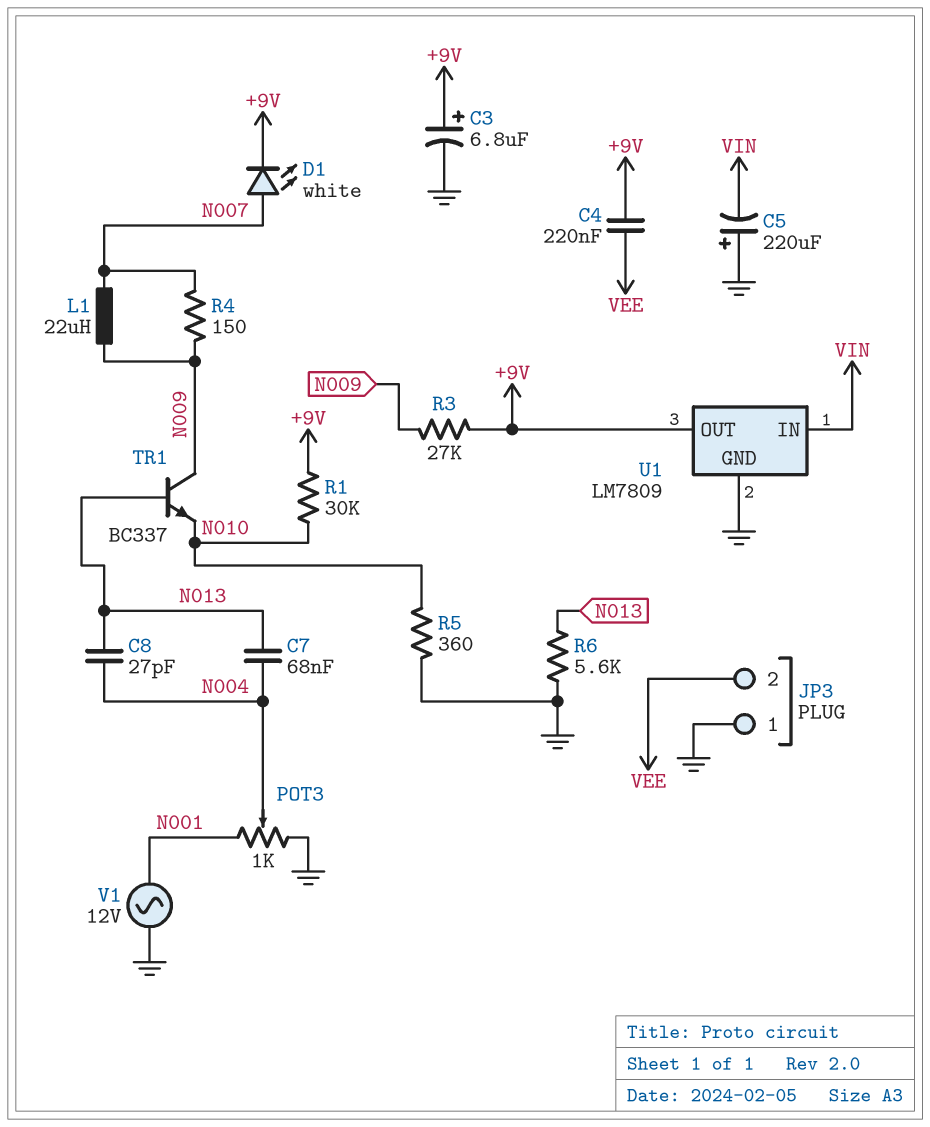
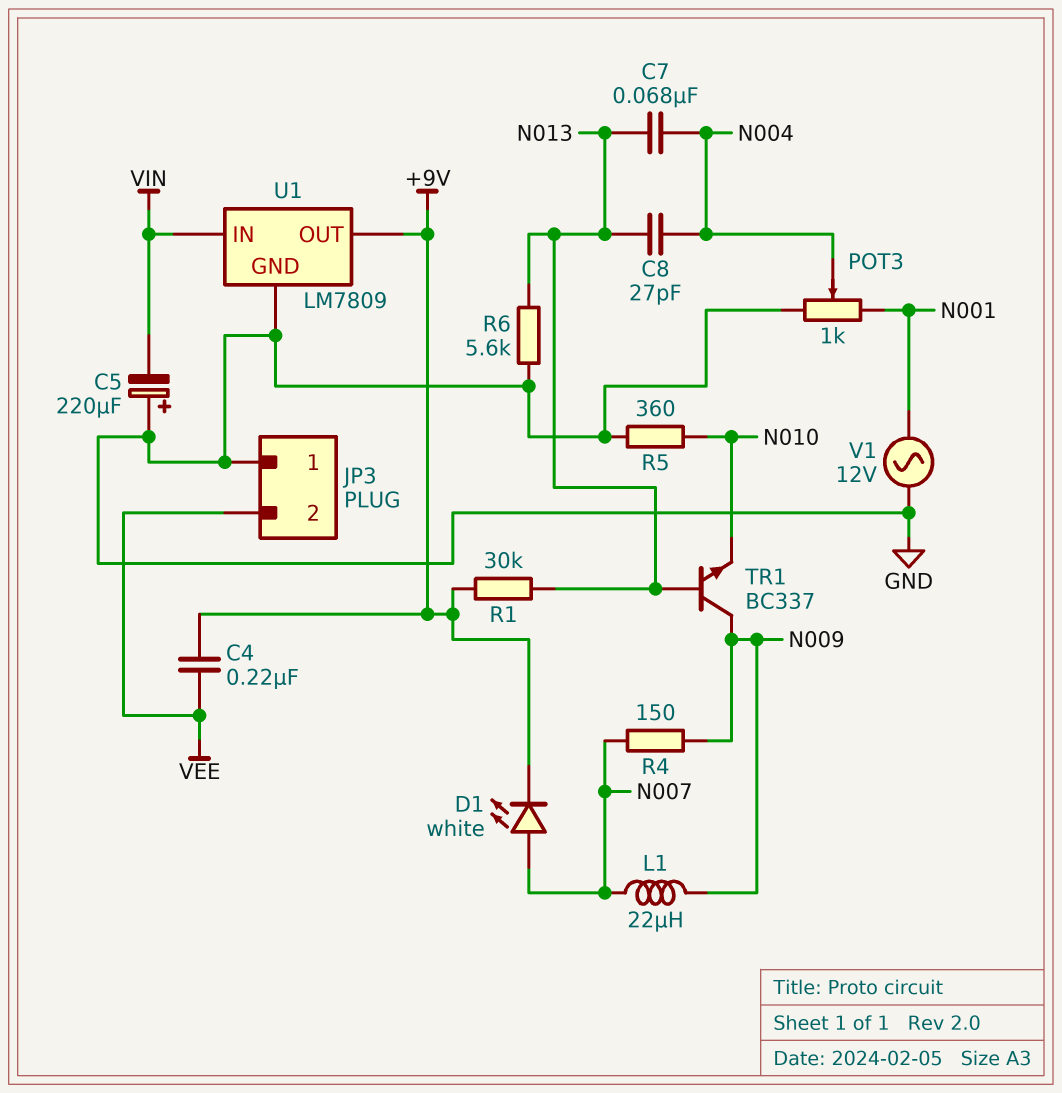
C3: 6.8uF (plus +9V, minus GND) -> none
R1: 30k (+9V, N010) -> 30k (+9V, N013)
R3: 27k (+9V, N009) -> none

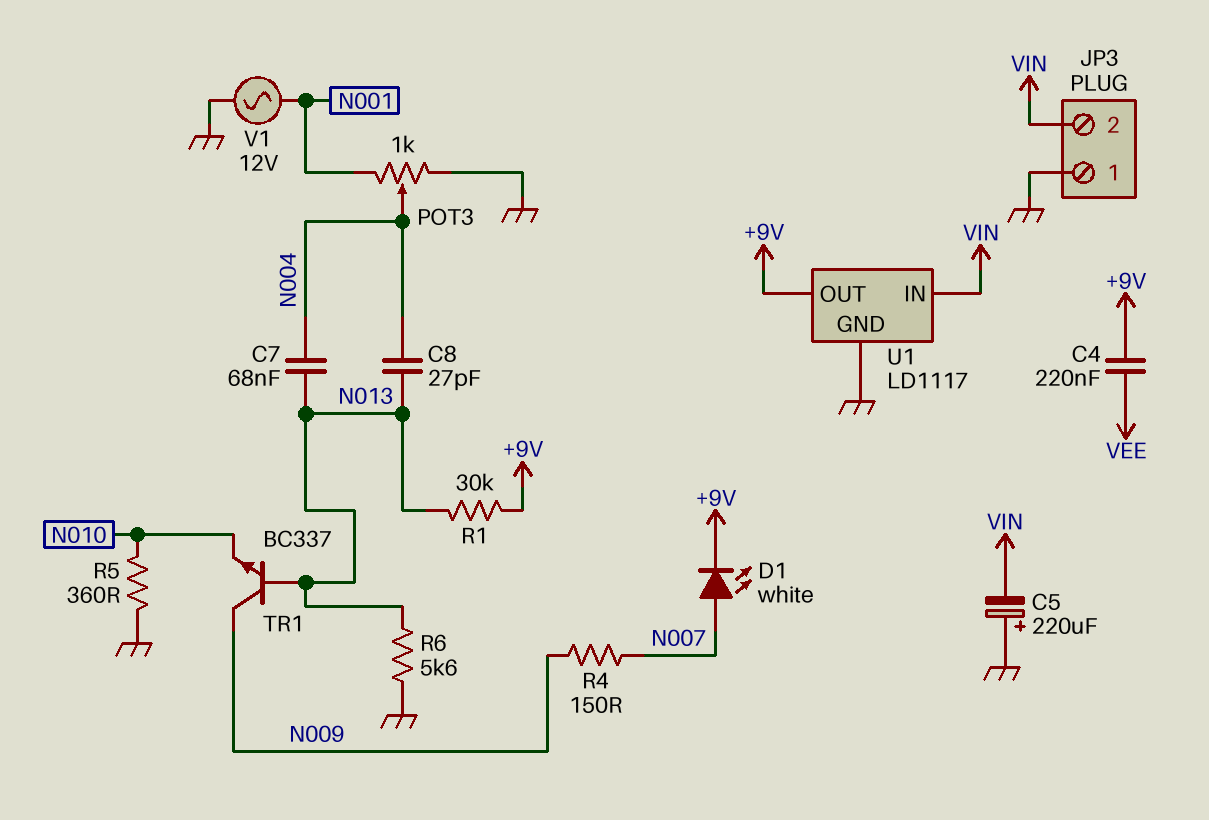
JP3 pin 2: VEE -> VIN
L1: 22uH (N007, N009) -> none
U1: LM7809 -> LD1117

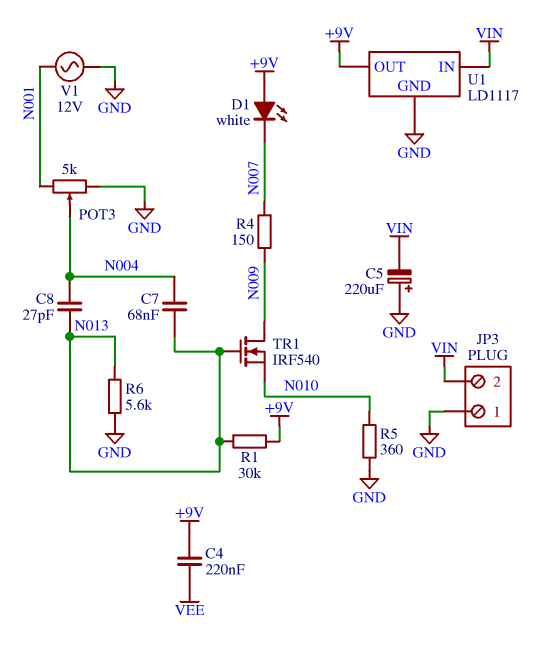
D1: LED white (A N007, K +9V) -> LED white (A +9V, K N007)
POT3: 1k (GND, N001, wiper N004) -> 5k (GND, N001, wiper N004)
TR1: NPN BC337 (B N013, C N009, E N010) -> NMOS IRF540 (G N013, D N009, S N010)

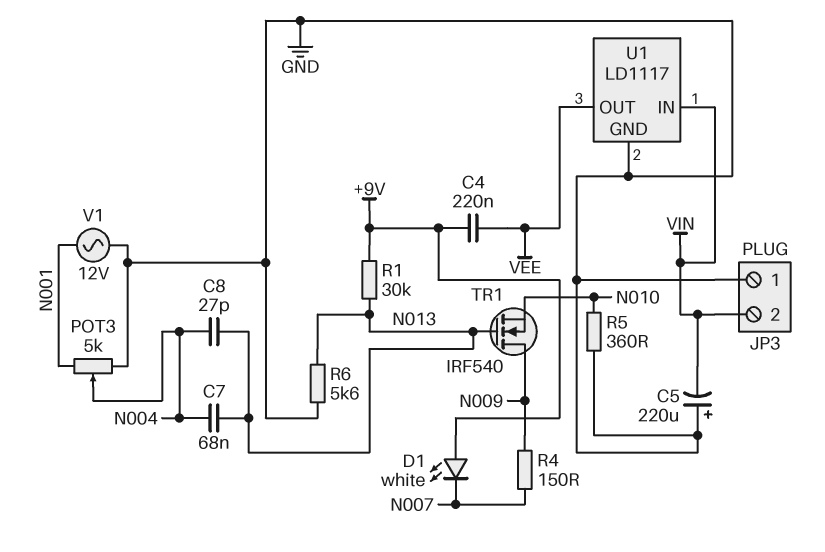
U1 pin OUT: +9V -> VEE

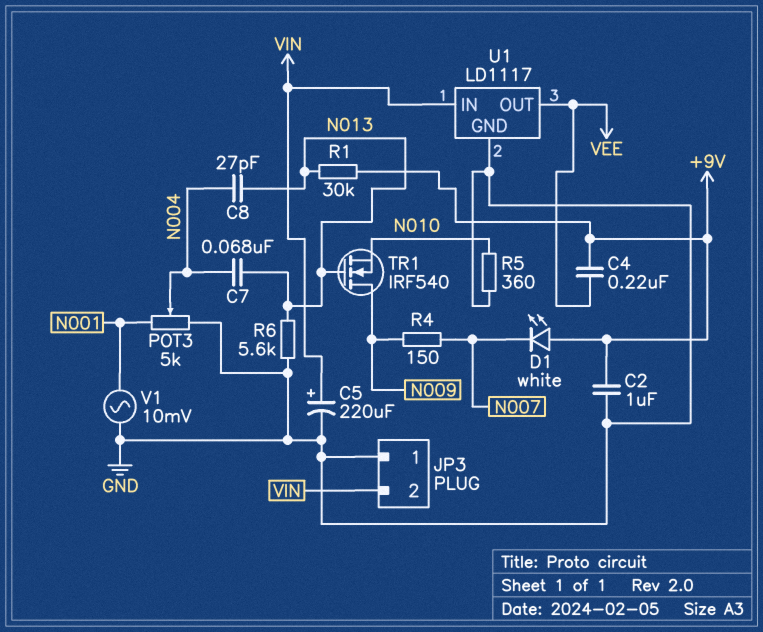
C2: none -> 1uF (+9V, GND)
C5: 220uF (plus GND, minus VIN) -> 220uF (plus VIN, minus GND)
V1: AC 12V (GND, N001) -> AC 10mV (GND, N001)

